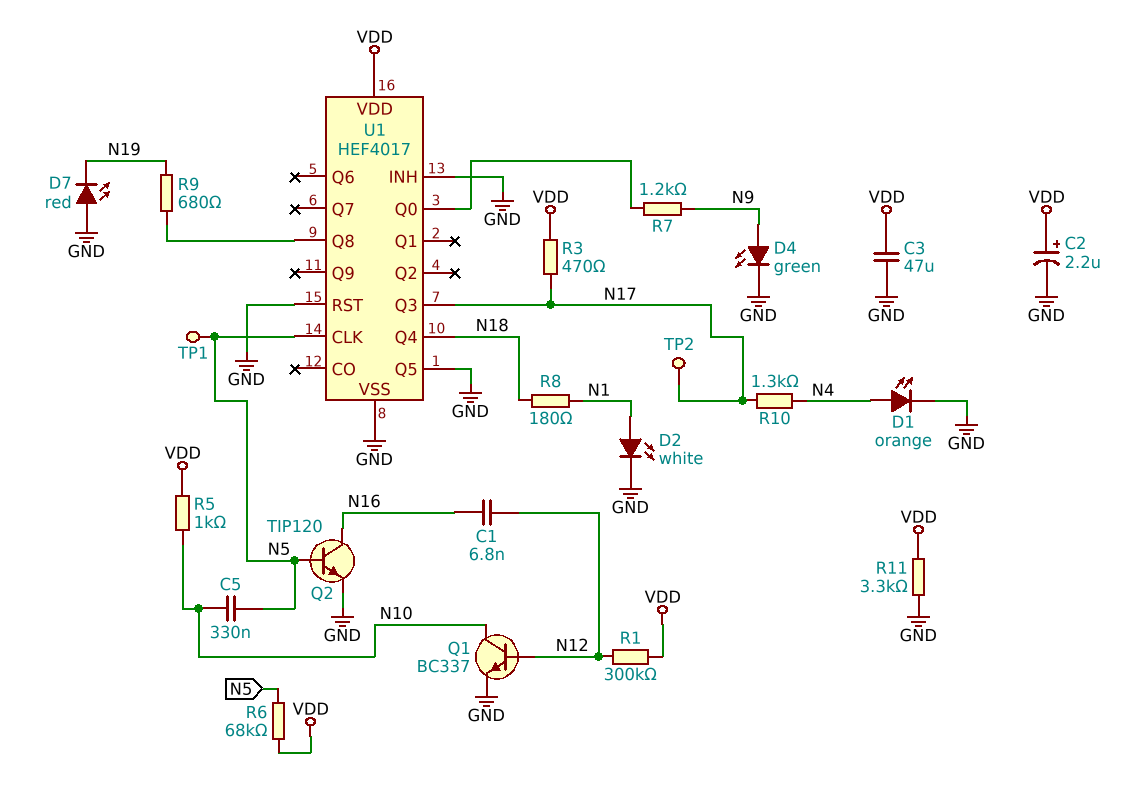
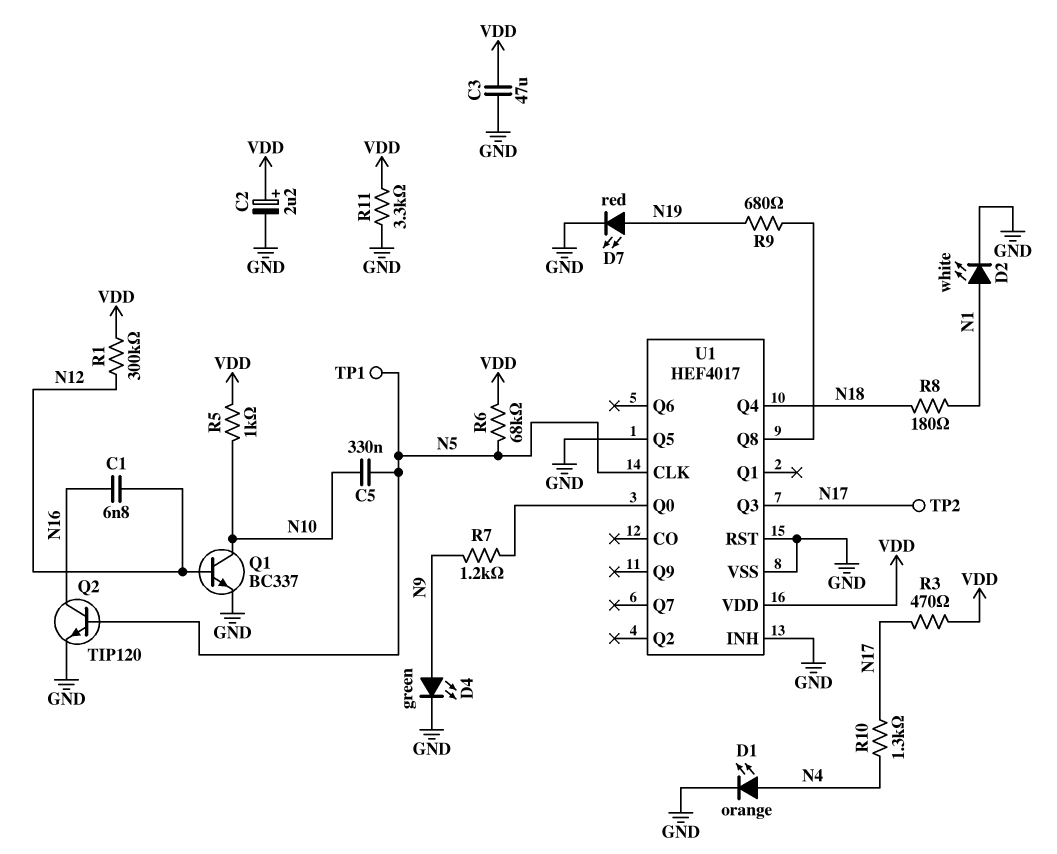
D7: LED red (A GND, K N19) -> LED red (A N19, K GND)

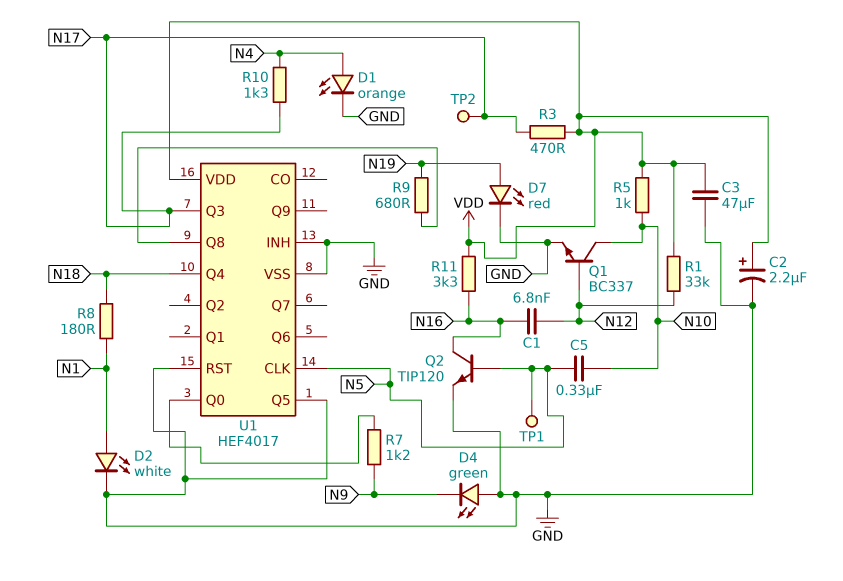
D4: LED green (A N9, K GND) -> LED green (A GND, K N9)
R1: 300k (N12, VDD) -> 33k (N12, VDD)
R6: 68k (N5, VDD) -> none
R11: 3.3k (GND, VDD) -> 3.3k (N16, VDD)

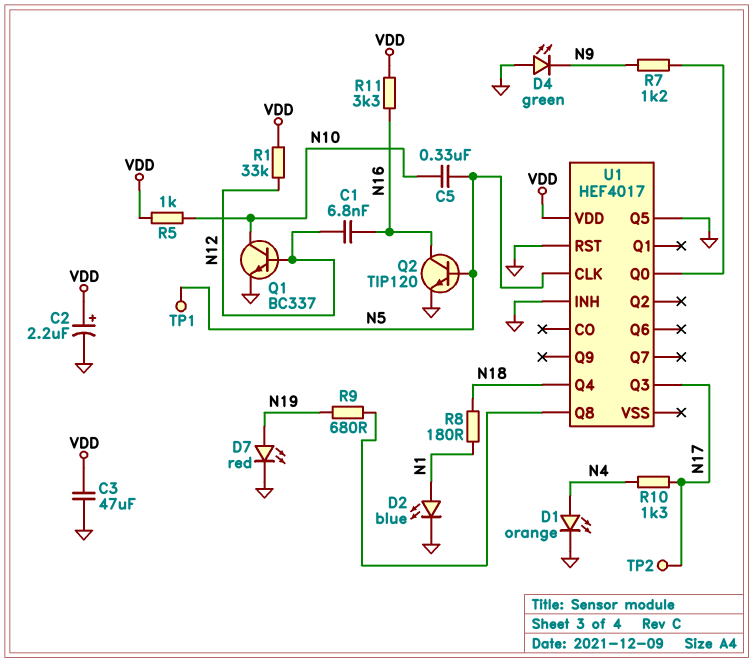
D2: LED white (A N1, K GND) -> LED blue (A N1, K GND)
R3: 470 (N17, VDD) -> none
U1 pin VSS: GND -> none

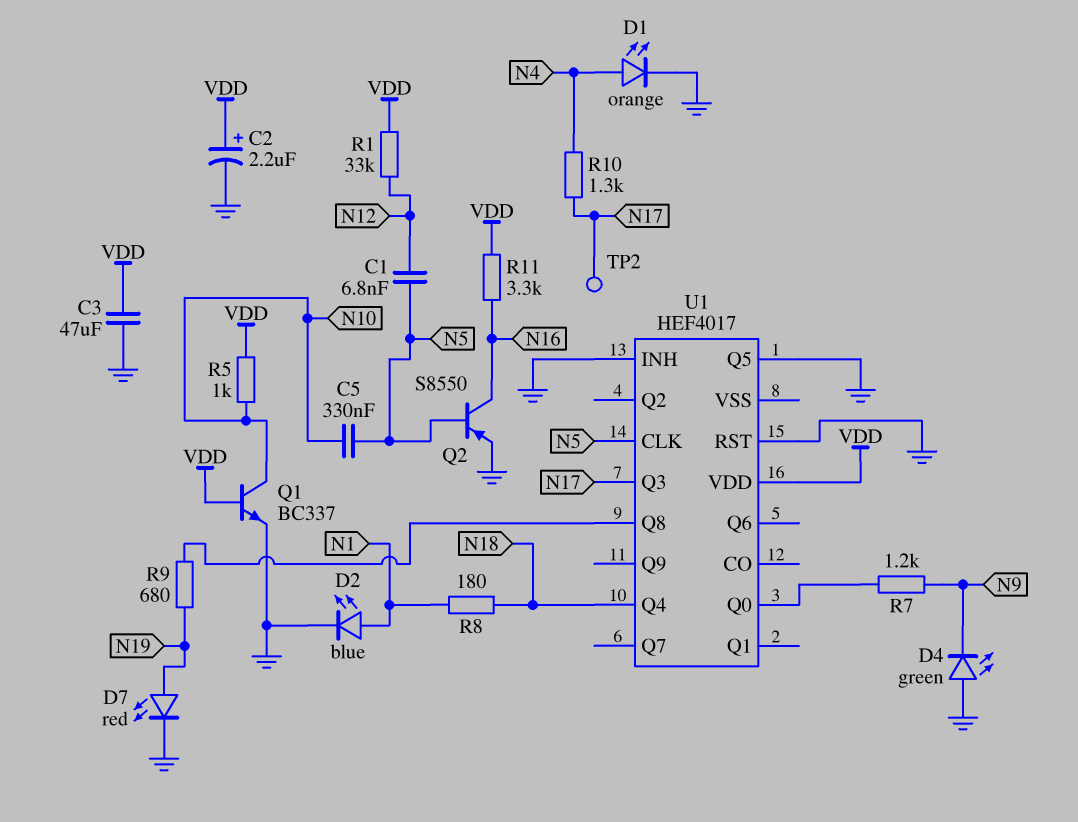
C1: 6.8nF (N12, N16) -> 6.8nF (N5, N12)
Q1: NPN BC337 (B N12, C N10, E GND) -> NPN BC337 (B VDD, C N10, E GND)
Q2: NPN TIP120 (B N5, C N16, E GND) -> PNP S8550 (B N5, C N16, E GND)
TP1: test point (N5) -> none

